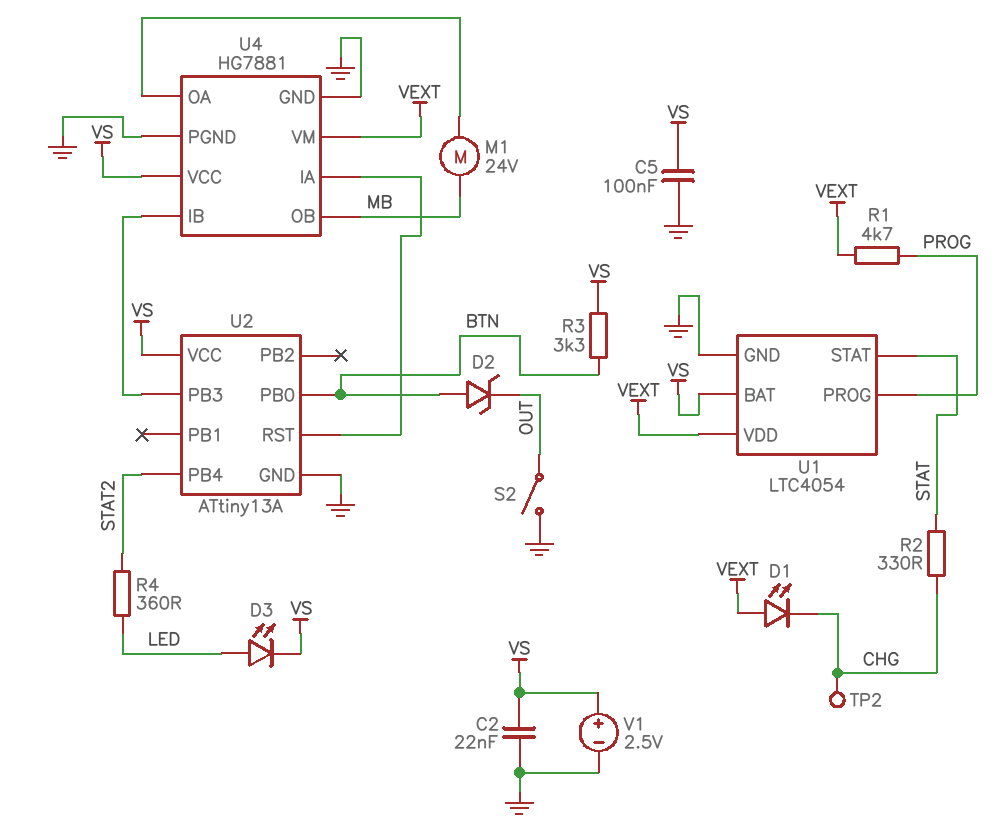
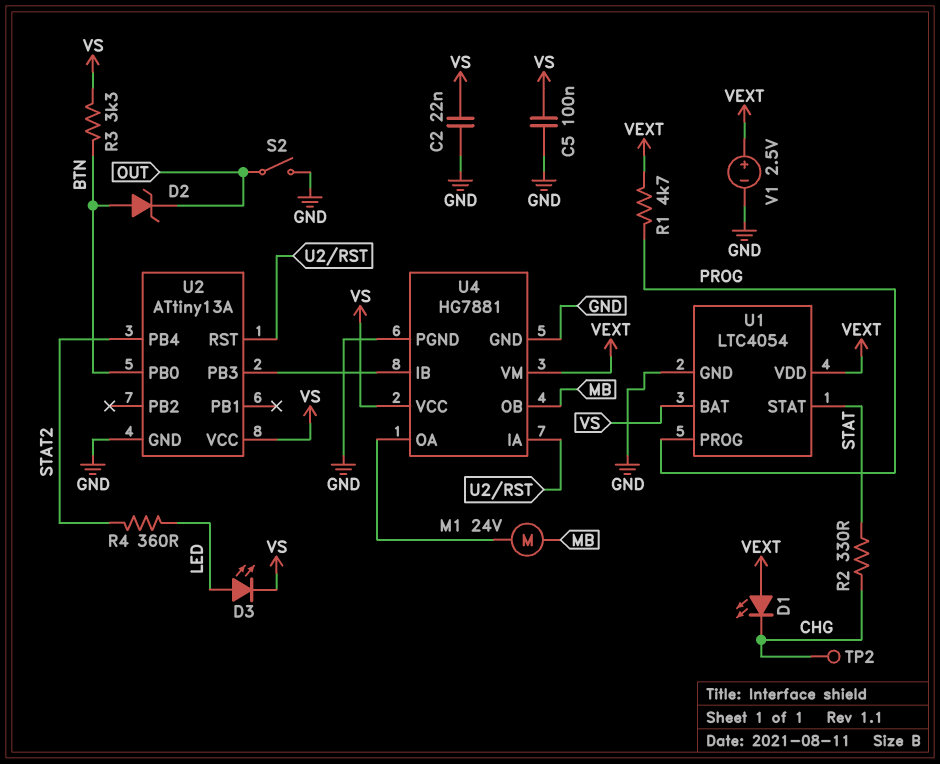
V1: 2.5V (plus VS, minus GND) -> 2.5V (plus VEXT, minus GND)

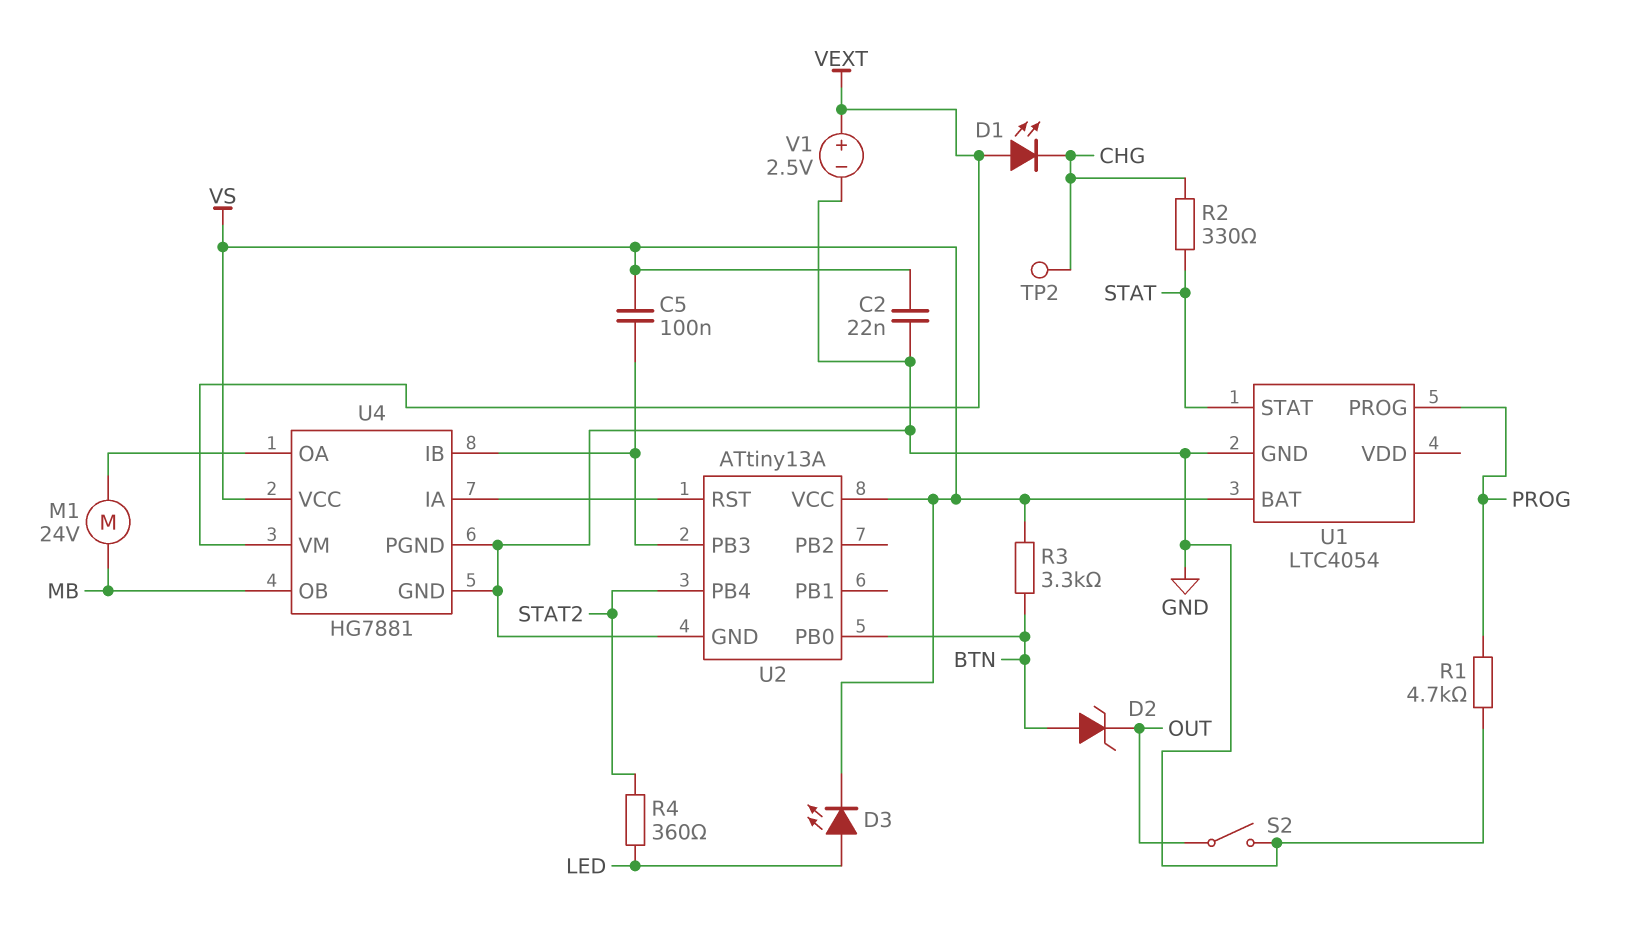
C5: 100nF (GND, VS) -> 100nF (U2/PB3, VS)
R1: 4.7k (PROG, VEXT) -> 4.7k (GND, PROG)
U1 pin VDD: VEXT -> none

